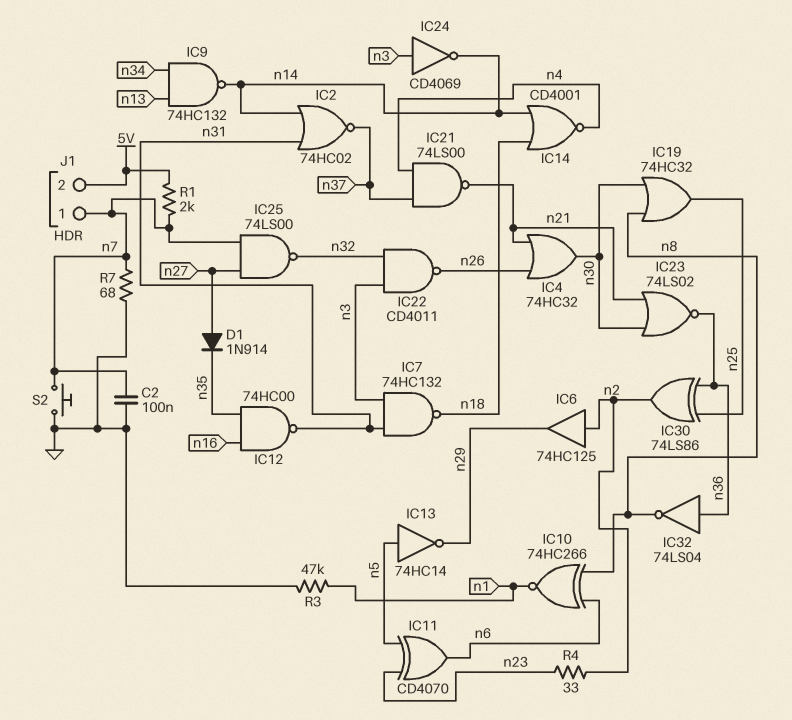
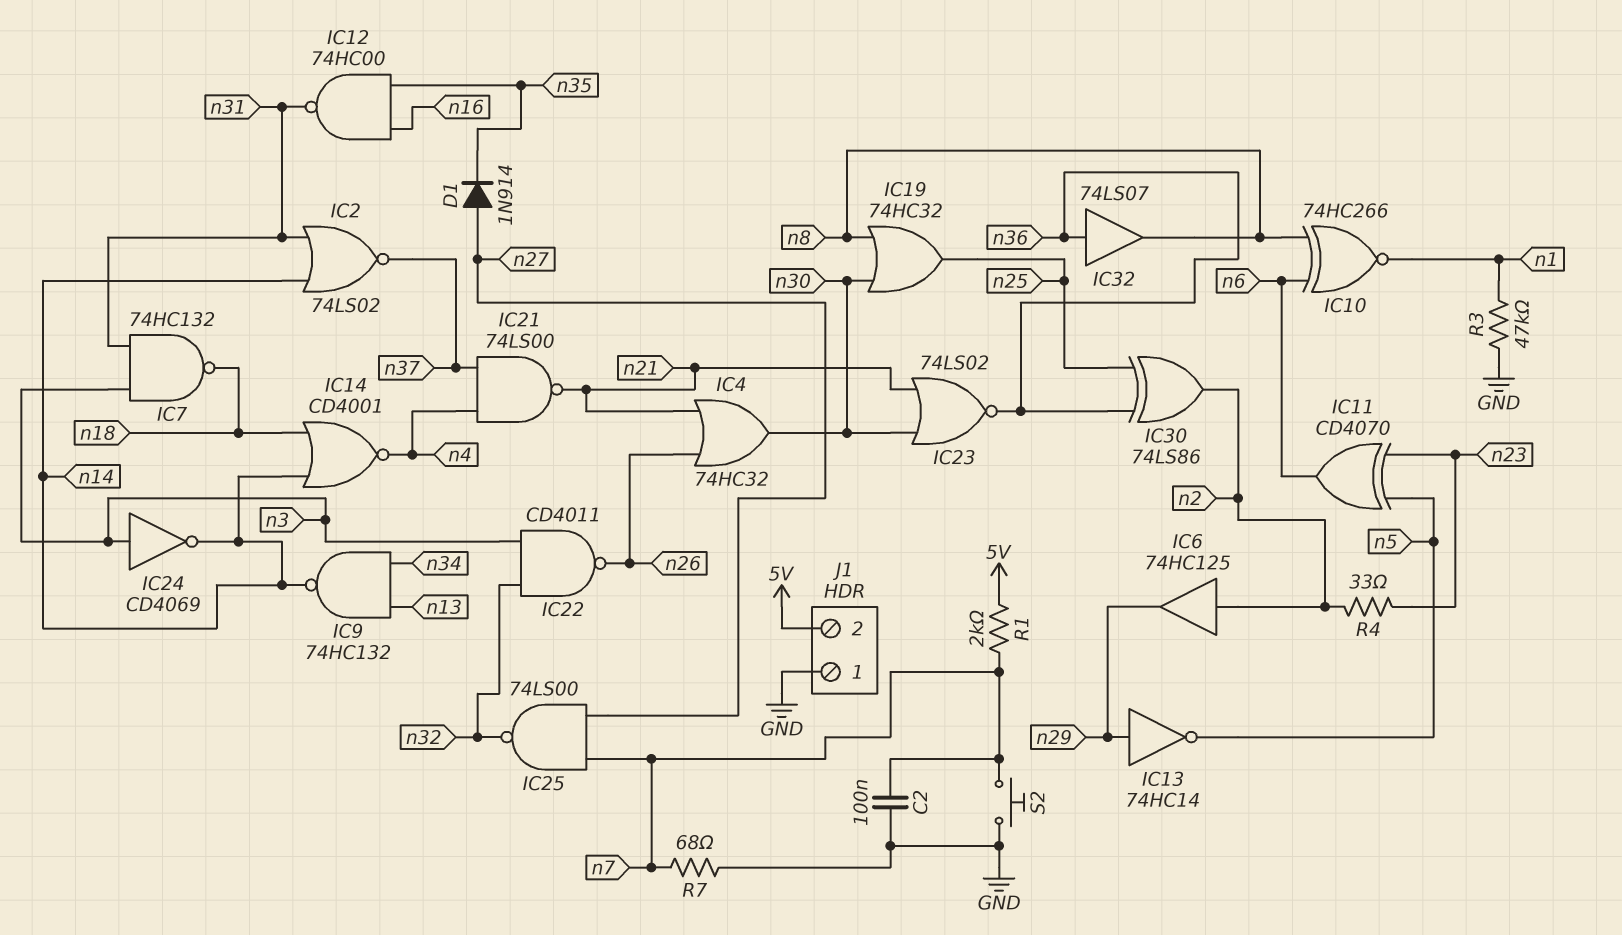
IC2: NOR 74HC02 (in n14, in n31, out n37) -> NOR 74LS02 (in n14, in n31, out n37)
IC13: NOT 74HC14 (in n5, out n29) -> NOT 74HC14 (in n29, out n5)
IC32: NOT 74LS04 (in n36, out n8) -> buffer 74LS07 (in n36, out n8)
J1 pin 1: n7 -> GND

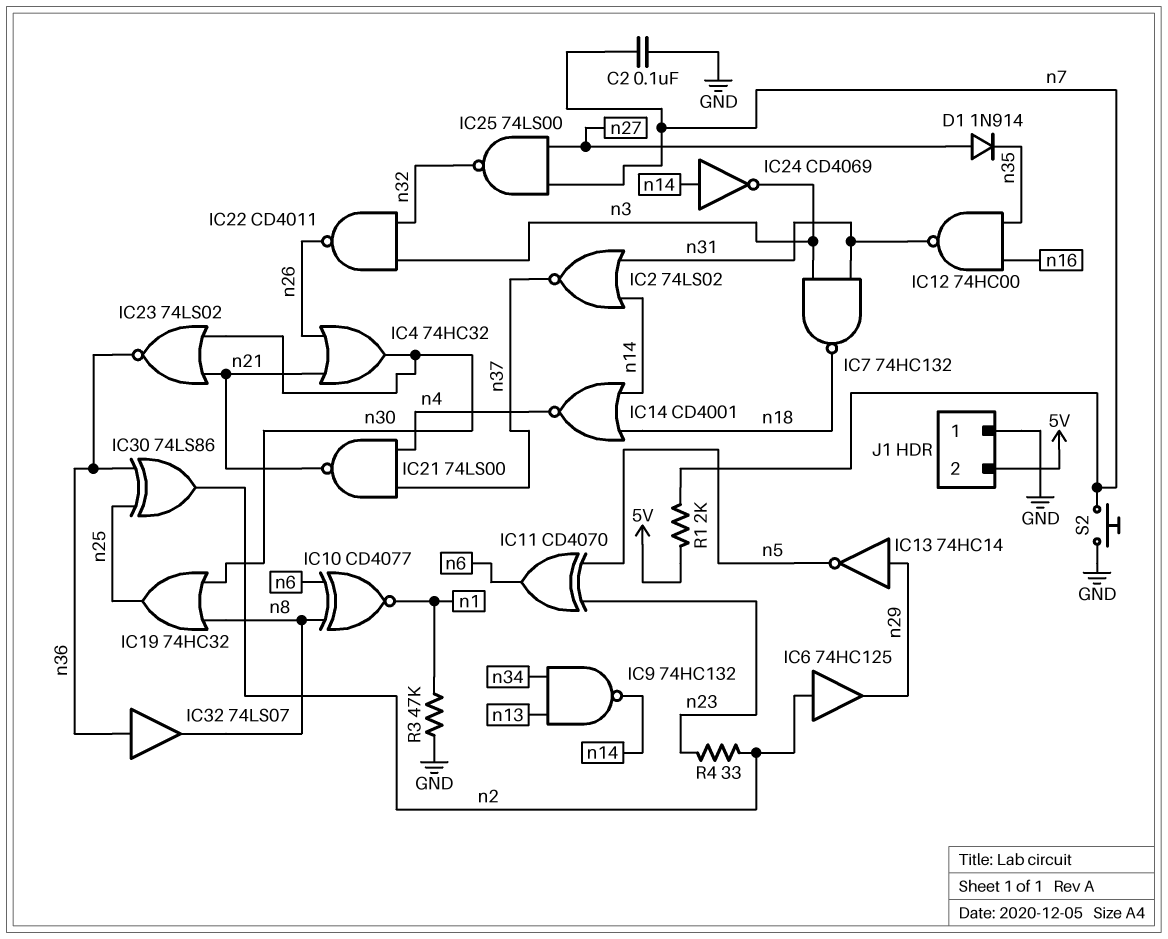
IC10: XNOR 74HC266 (in n6, in n8, out n1) -> XNOR CD4077 (in n6, in n8, out n1)
IC24: NOT CD4069 (in n3, out n14) -> NOT CD4069 (in n14, out n3)
R7: 68 (GND, n7) -> none

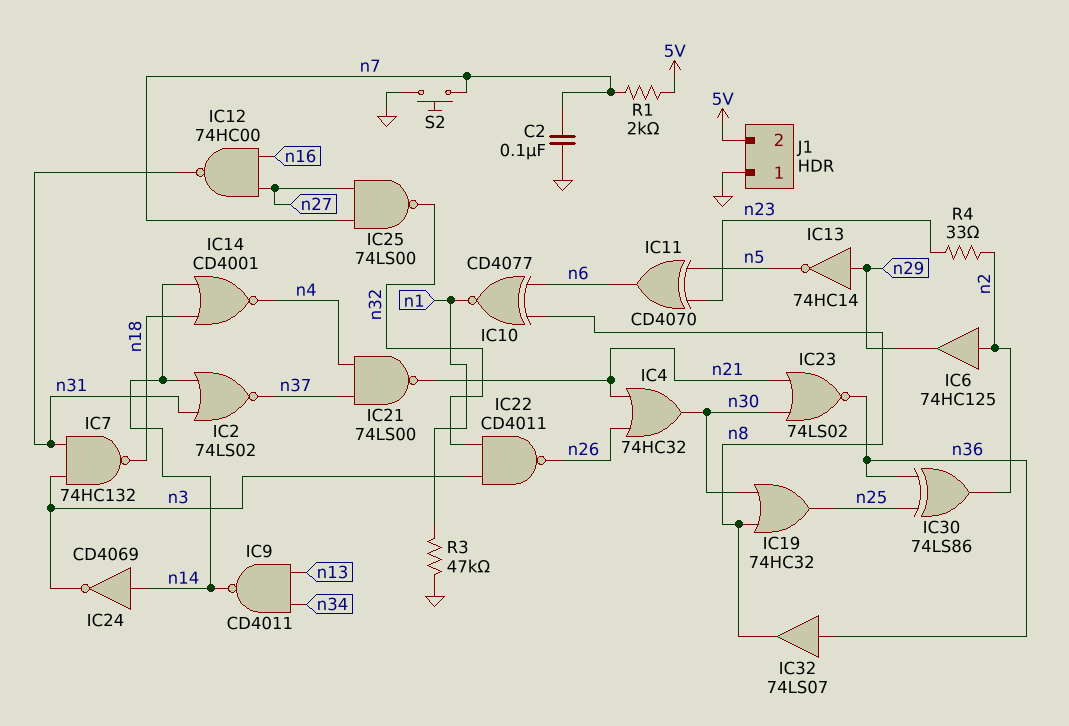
D1: diode 1N914 (A n27, K n35) -> none
IC9: NAND 74HC132 (in n13, in n34, out n14) -> NAND CD4011 (in n13, in n34, out n14)
IC12: NAND 74HC00 (in n16, in n35, out n31) -> NAND 74HC00 (in n16, in n27, out n31)

